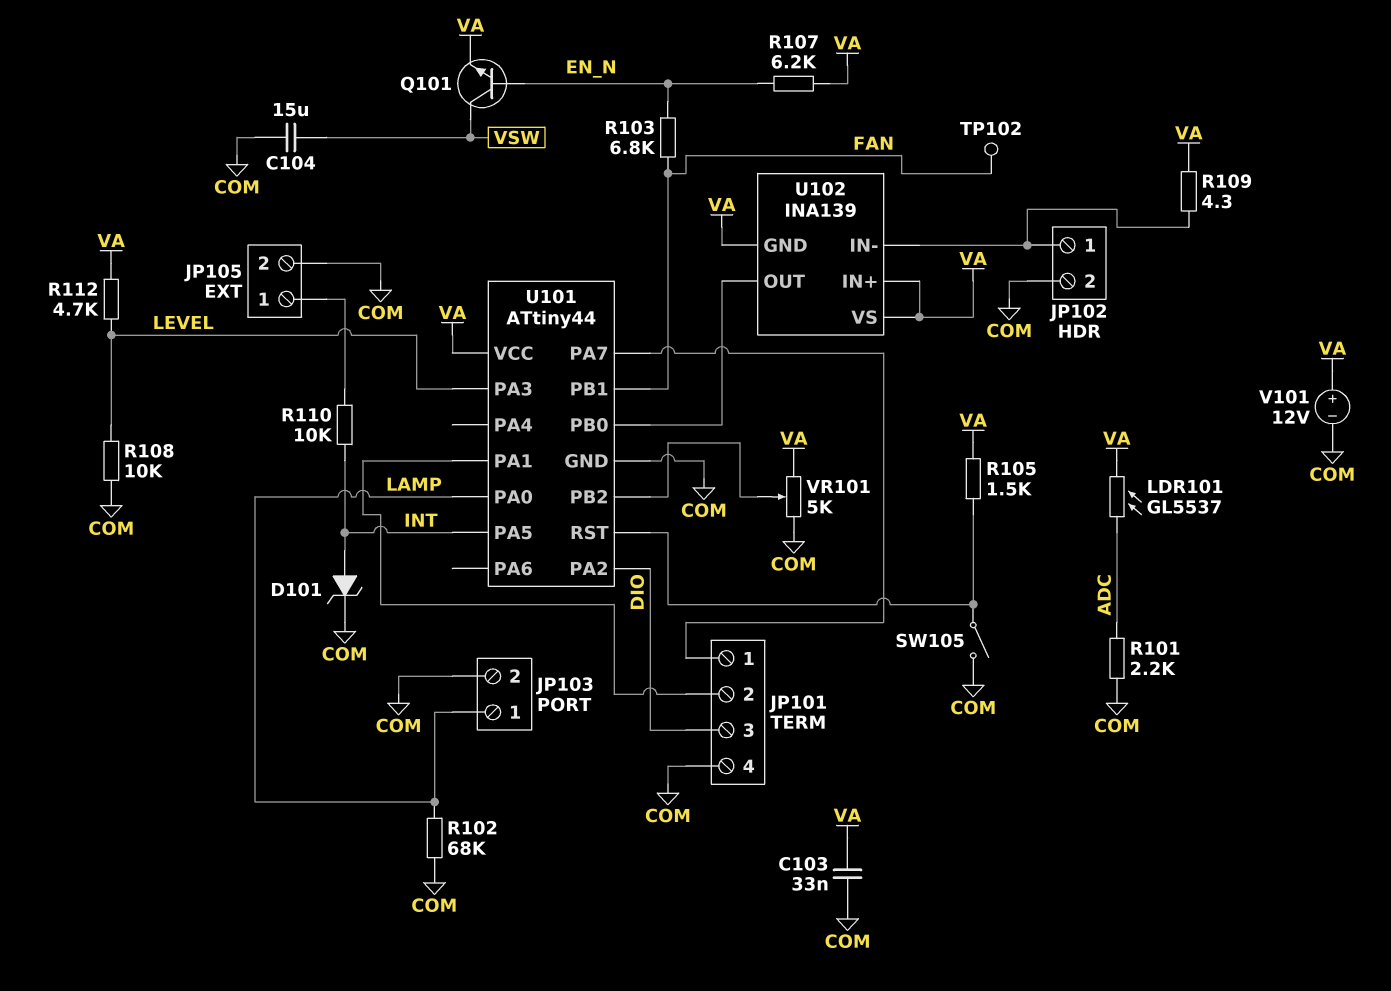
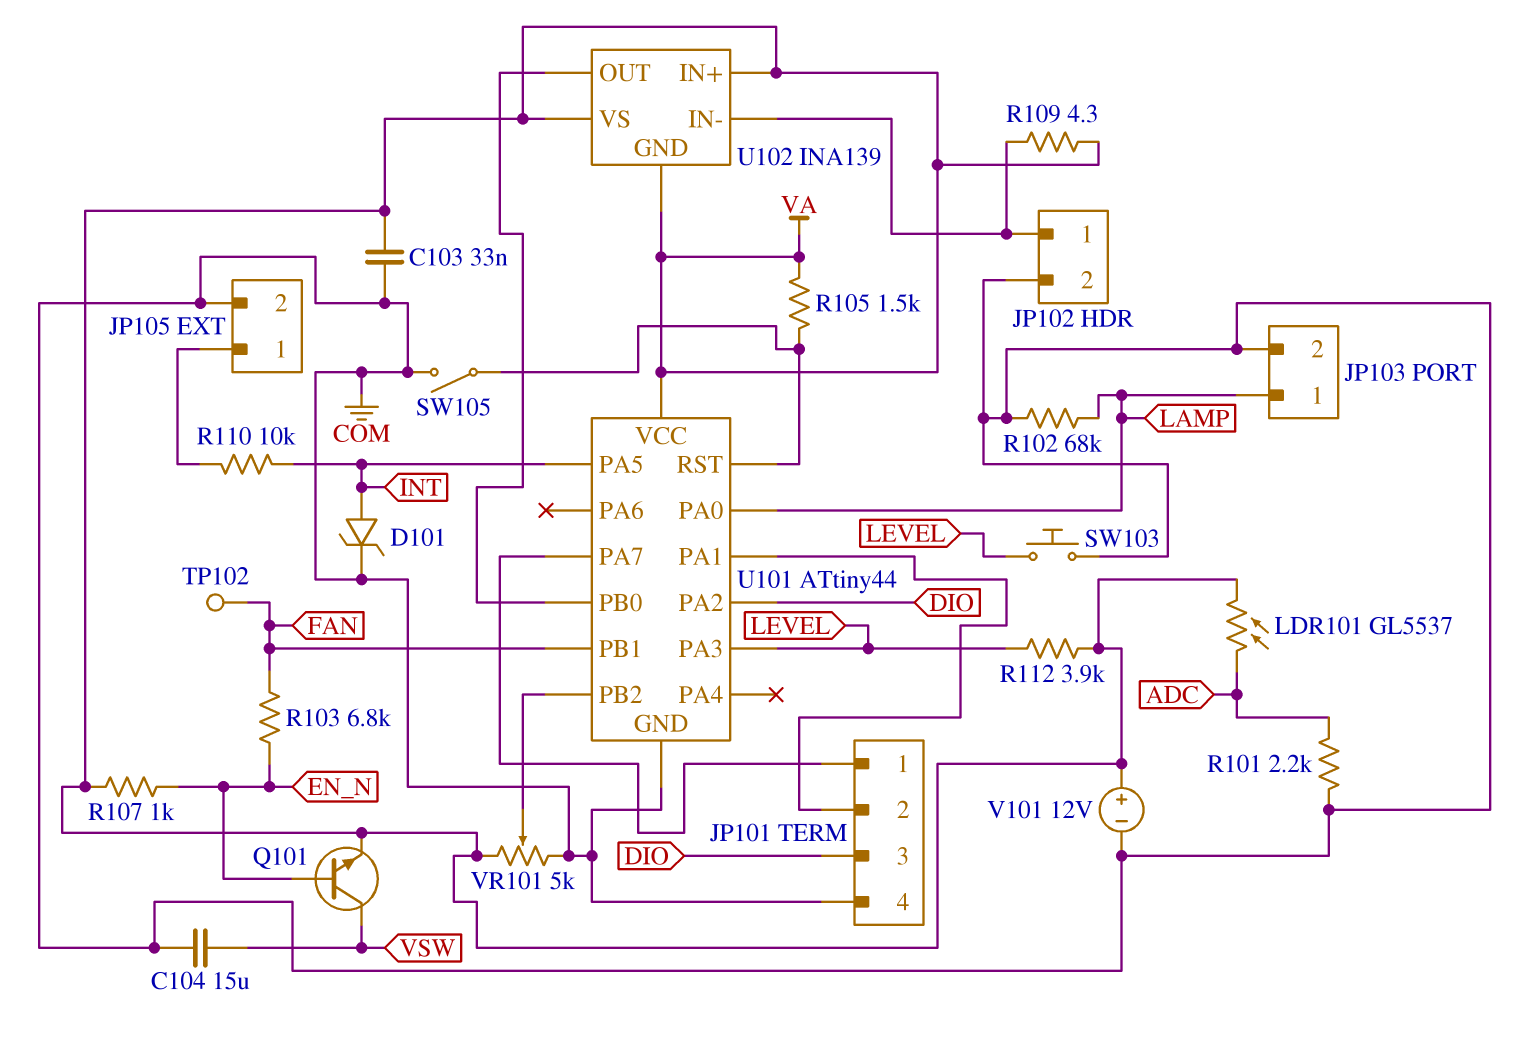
R107: 6.2k (EN_N, VA) -> 1k (EN_N, VA)
R108: 10k (COM, LEVEL) -> none
R112: 4.7k (LEVEL, VA) -> 3.9k (LEVEL, VA)
SW103: none -> button (COM, LEVEL)

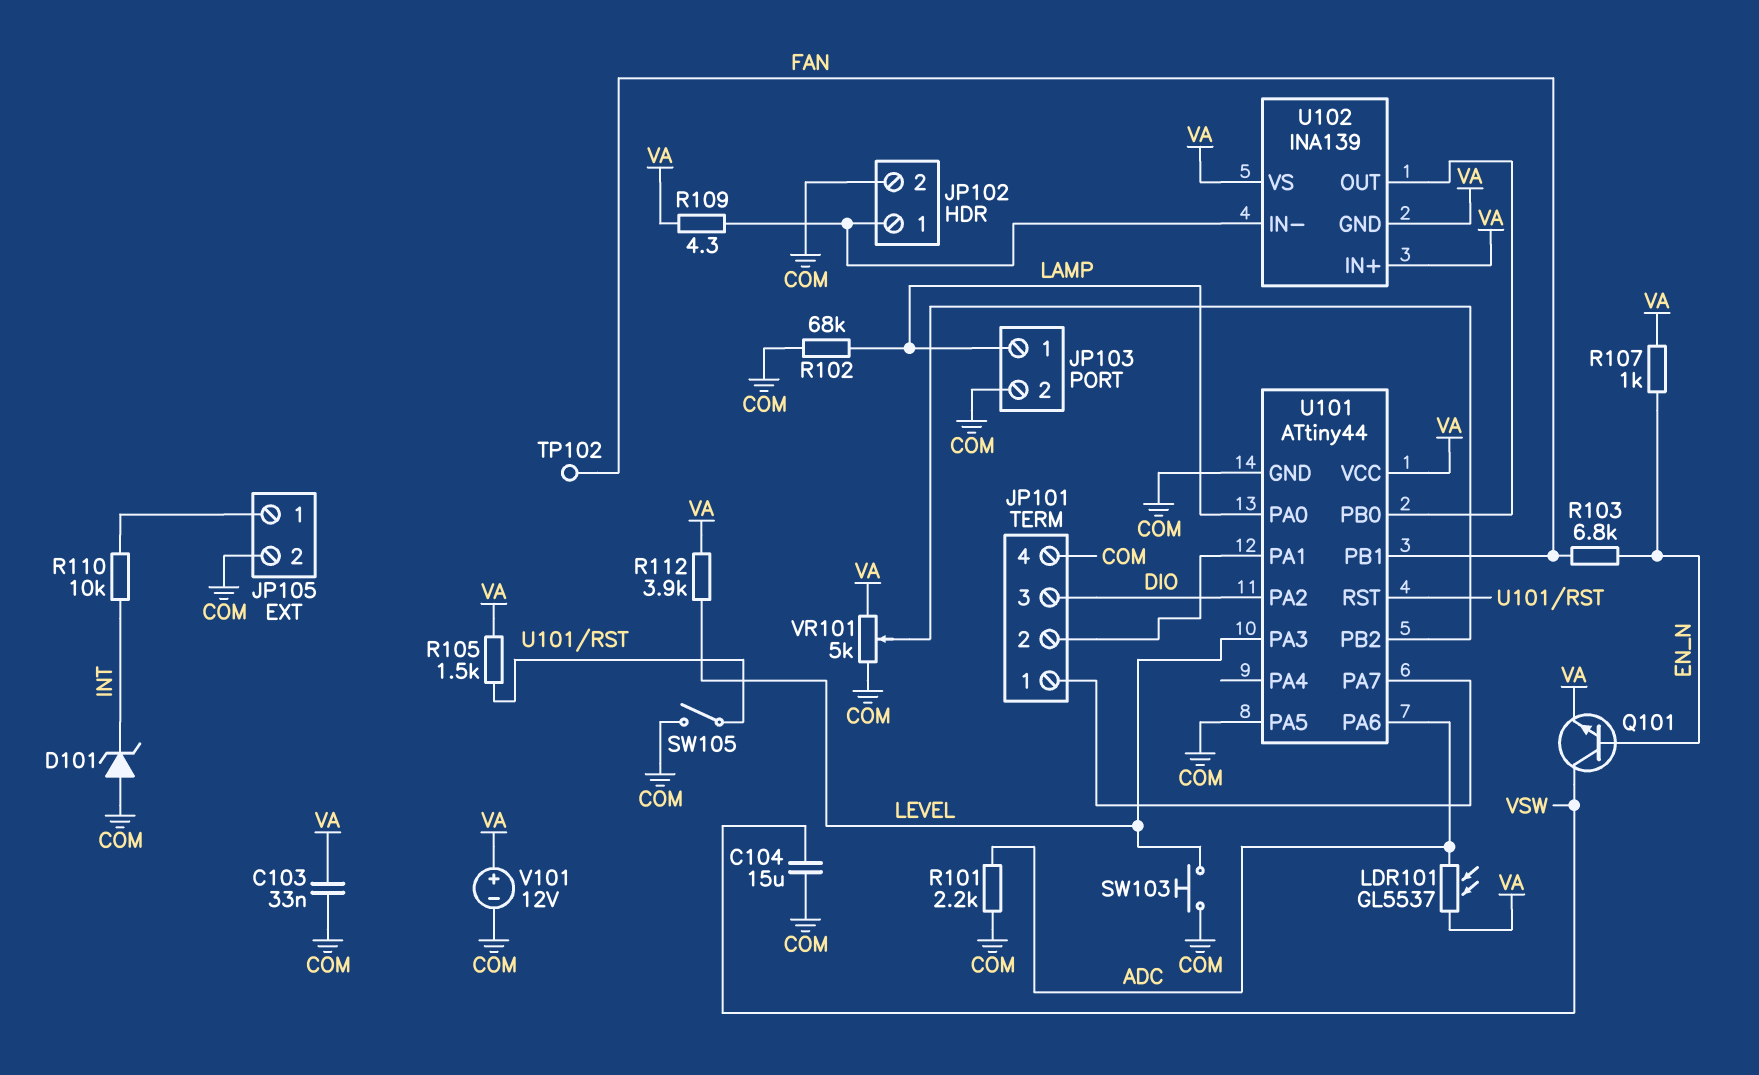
D101: zener (A INT, K COM) -> zener (A COM, K INT)
U101 pin PA5: INT -> COM
U101 pin PA6: none -> ADC

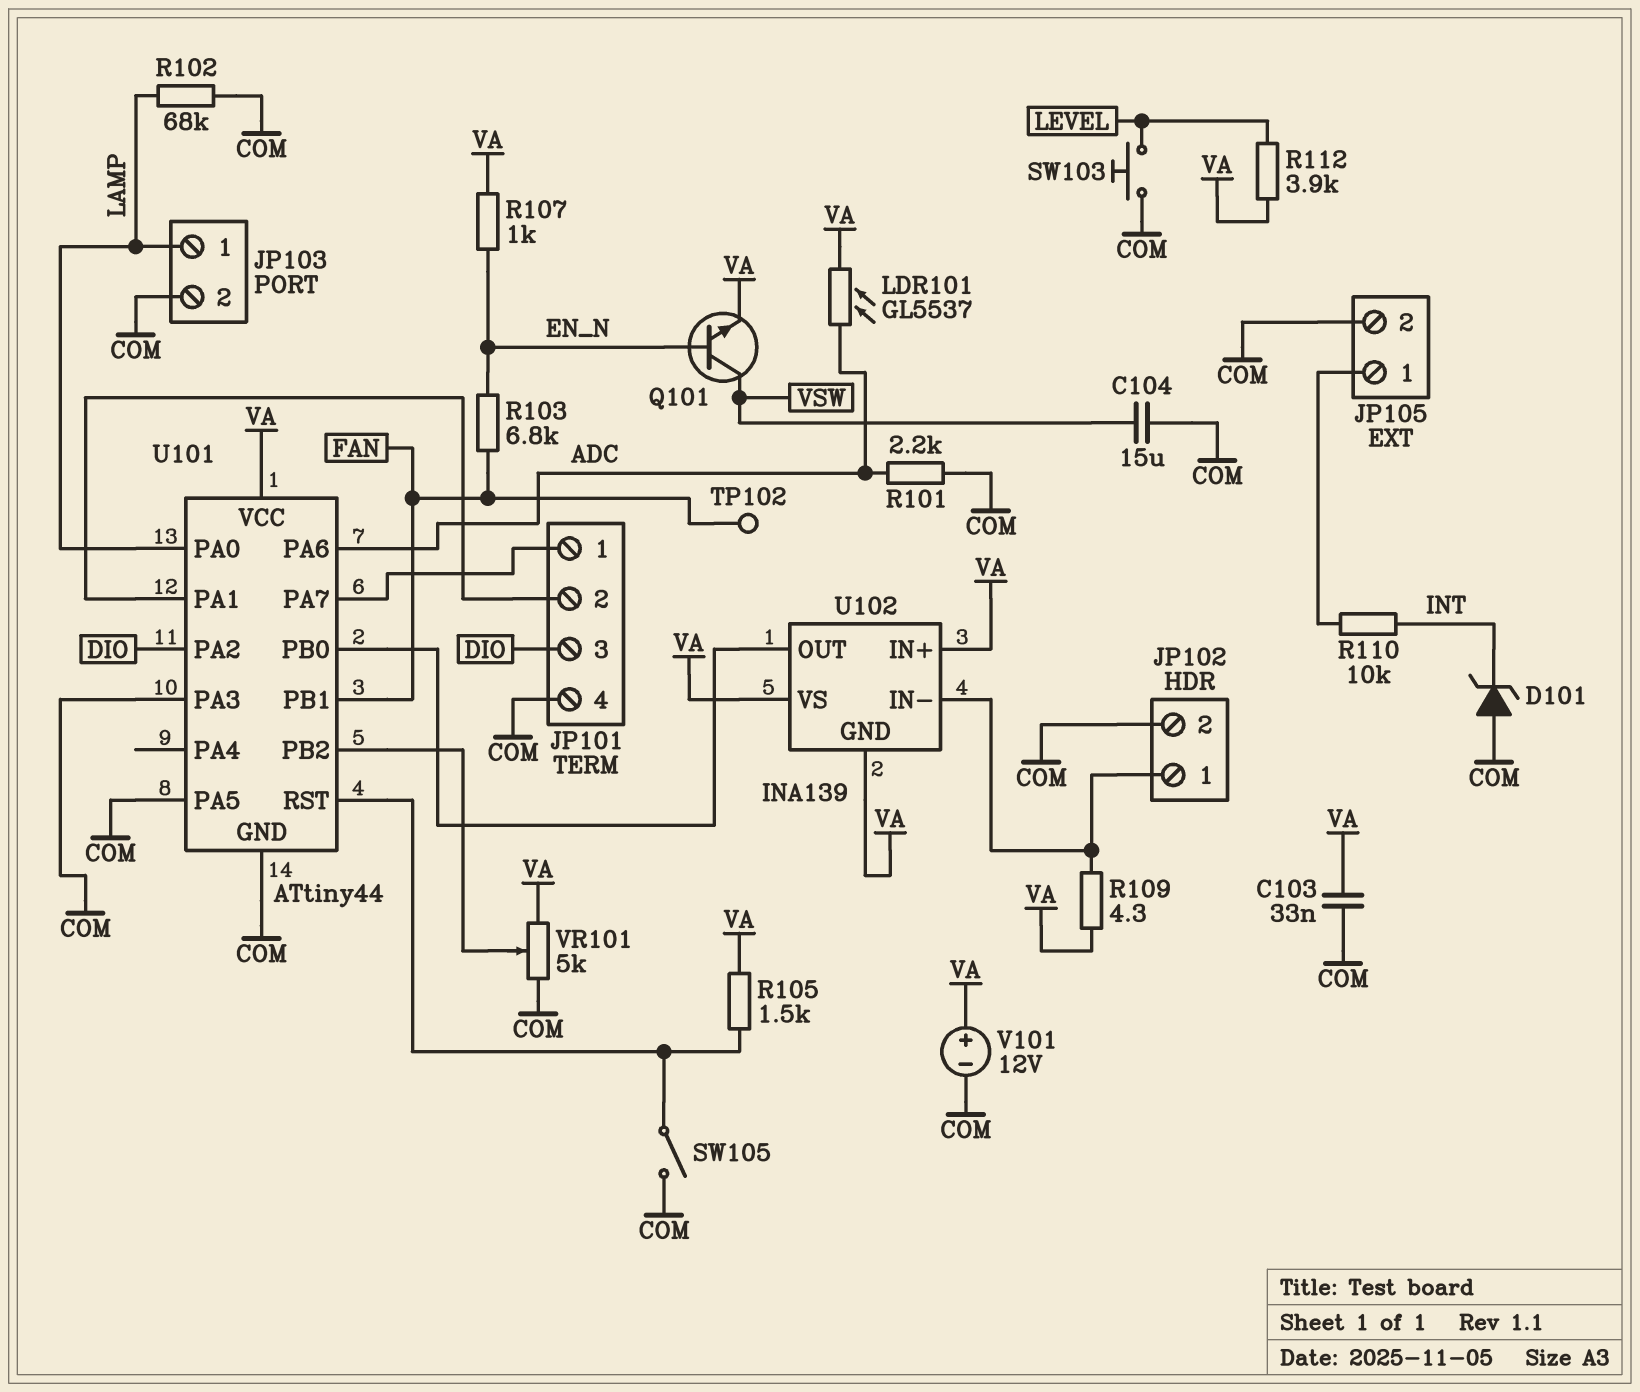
U101 pin PA3: LEVEL -> COM

